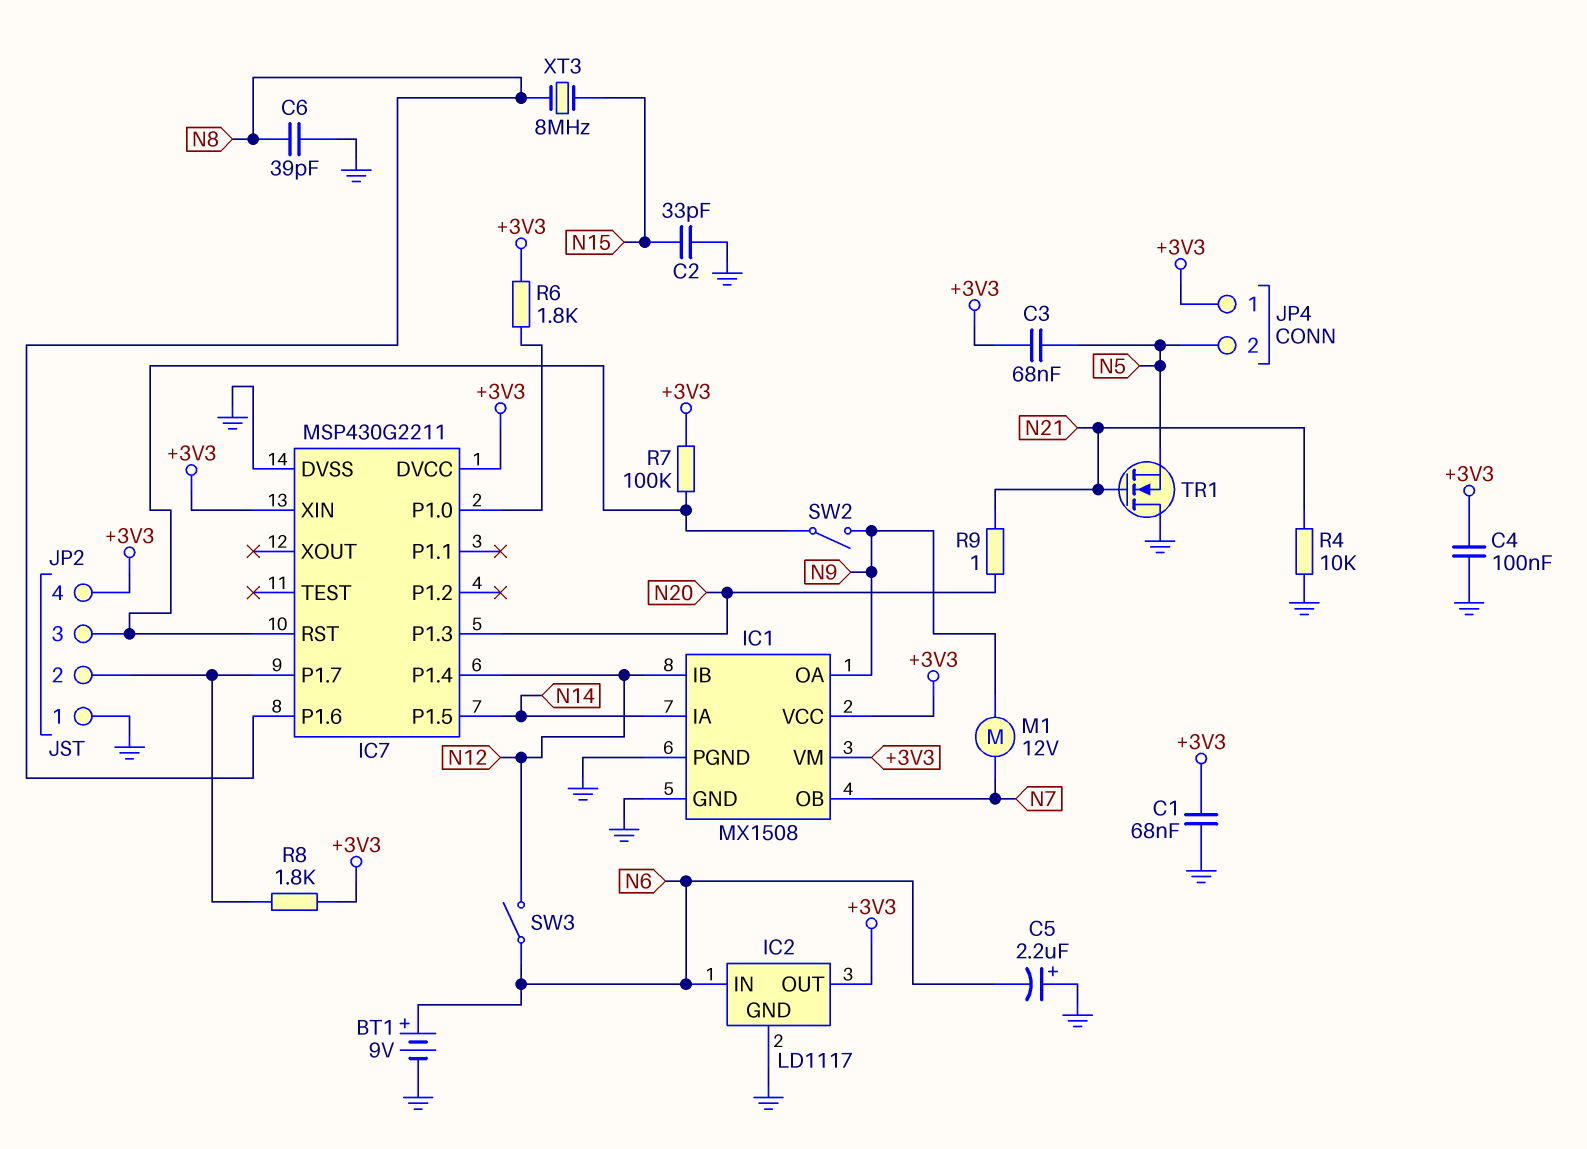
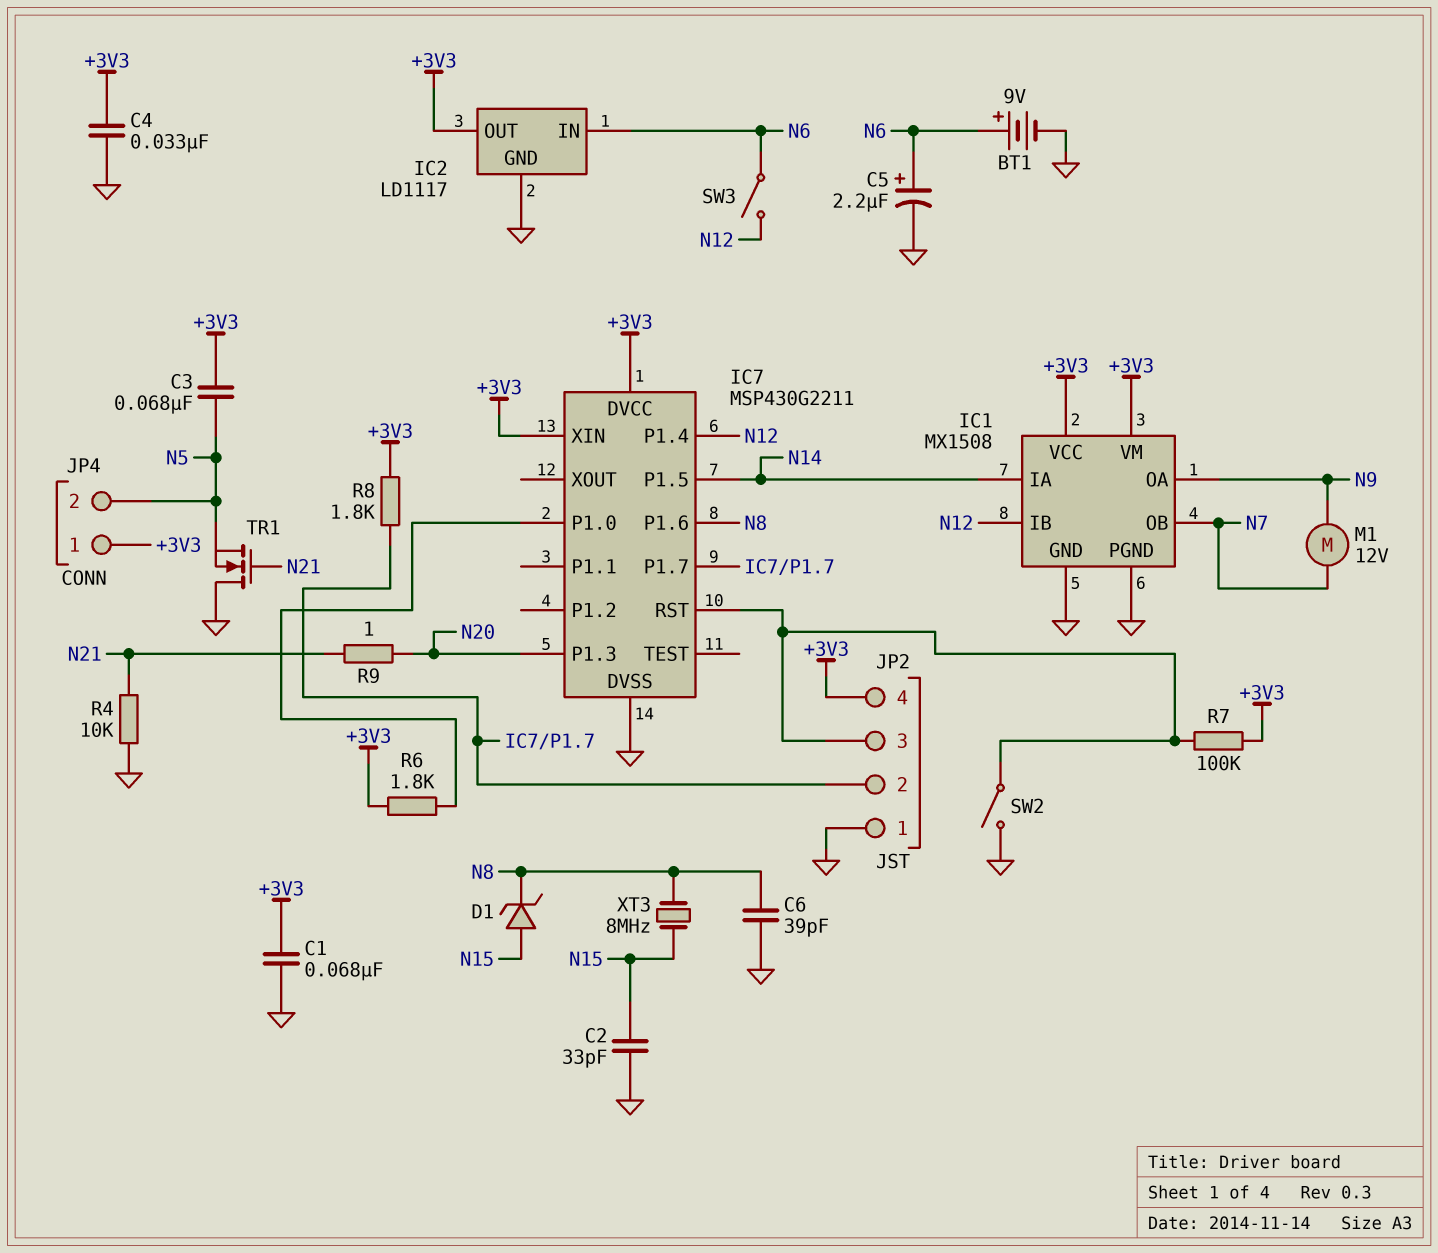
C4: 100nF (+3V3, GND) -> 33nF (+3V3, GND)
C5: 2.2uF (plus GND, minus N6) -> 2.2uF (plus N6, minus GND)
D1: none -> zener (A N15, K N8)
SW2: switch (IC7/RST, N9) -> switch (GND, IC7/RST)

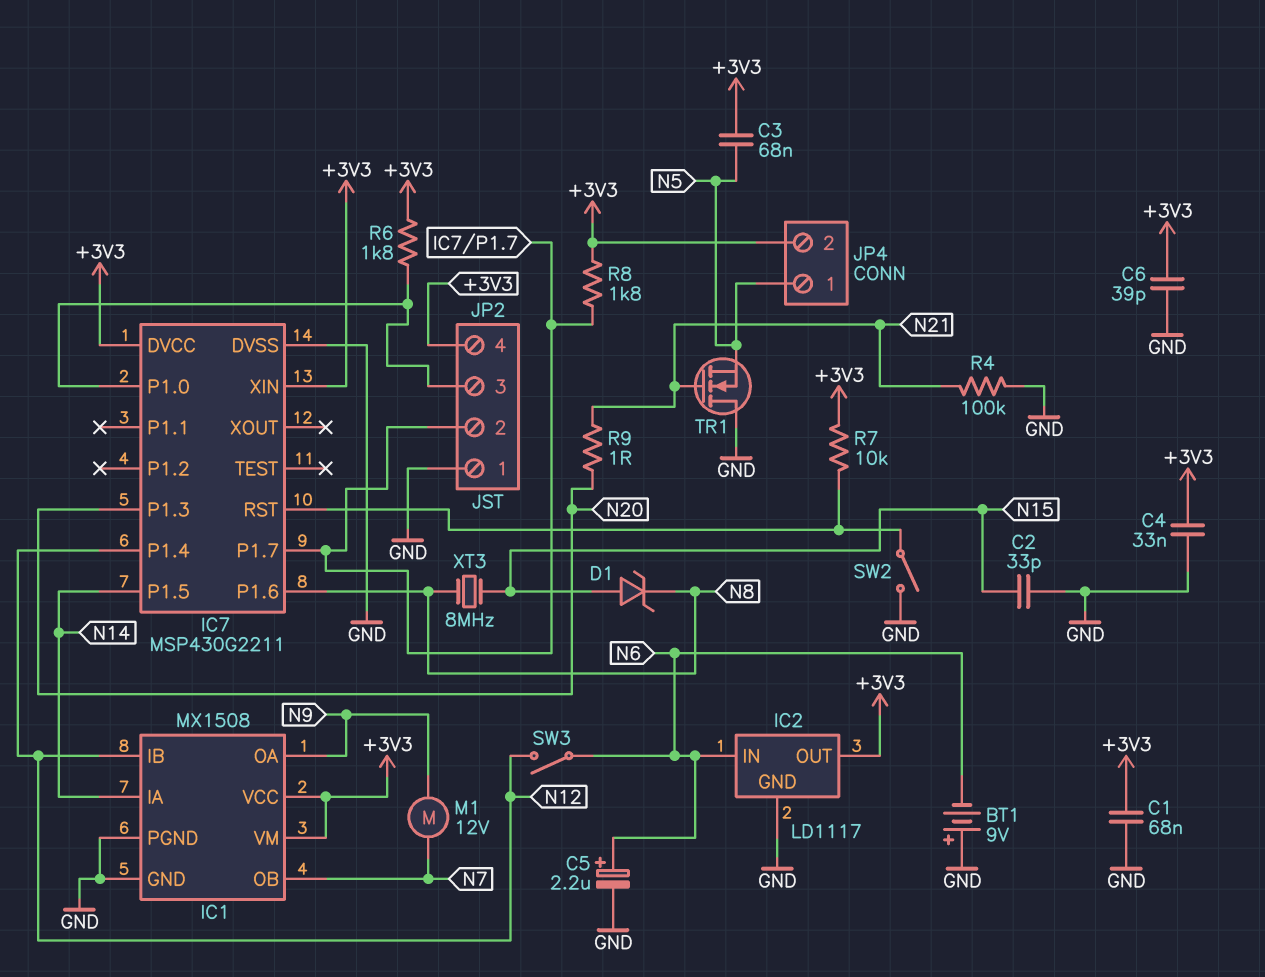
BT1: 9V (plus N6, minus GND) -> 9V (plus GND, minus N6)
C6: 39pF (GND, N8) -> 39pF (+3V3, GND)
JP2 pin 3: IC7/RST -> IC7/P1.0
JP4 pin 1: +3V3 -> N5
JP4 pin 2: N5 -> +3V3
R4: 10k (GND, N21) -> 100k (GND, N21)
R7: 100k (+3V3, IC7/RST) -> 10k (+3V3, IC7/RST)

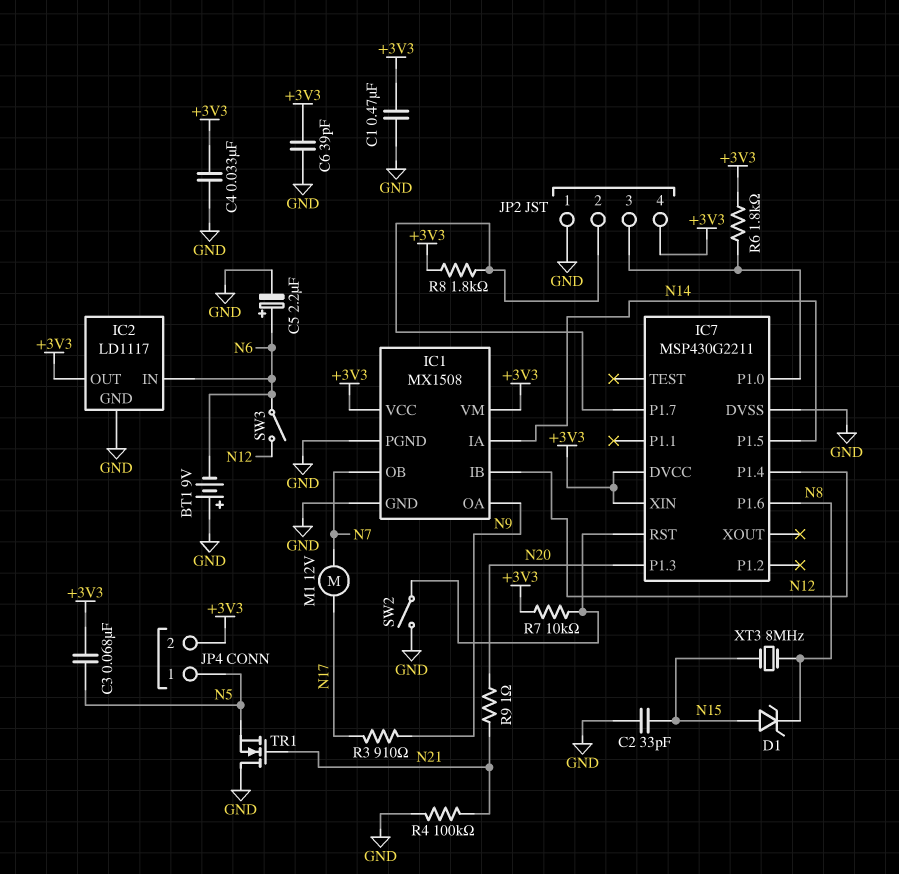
C1: 68nF (+3V3, GND) -> 470nF (+3V3, GND)
M1: motor 12V (N7, N9) -> motor 12V (N7, N17)
R3: none -> 910 (N9, N17)

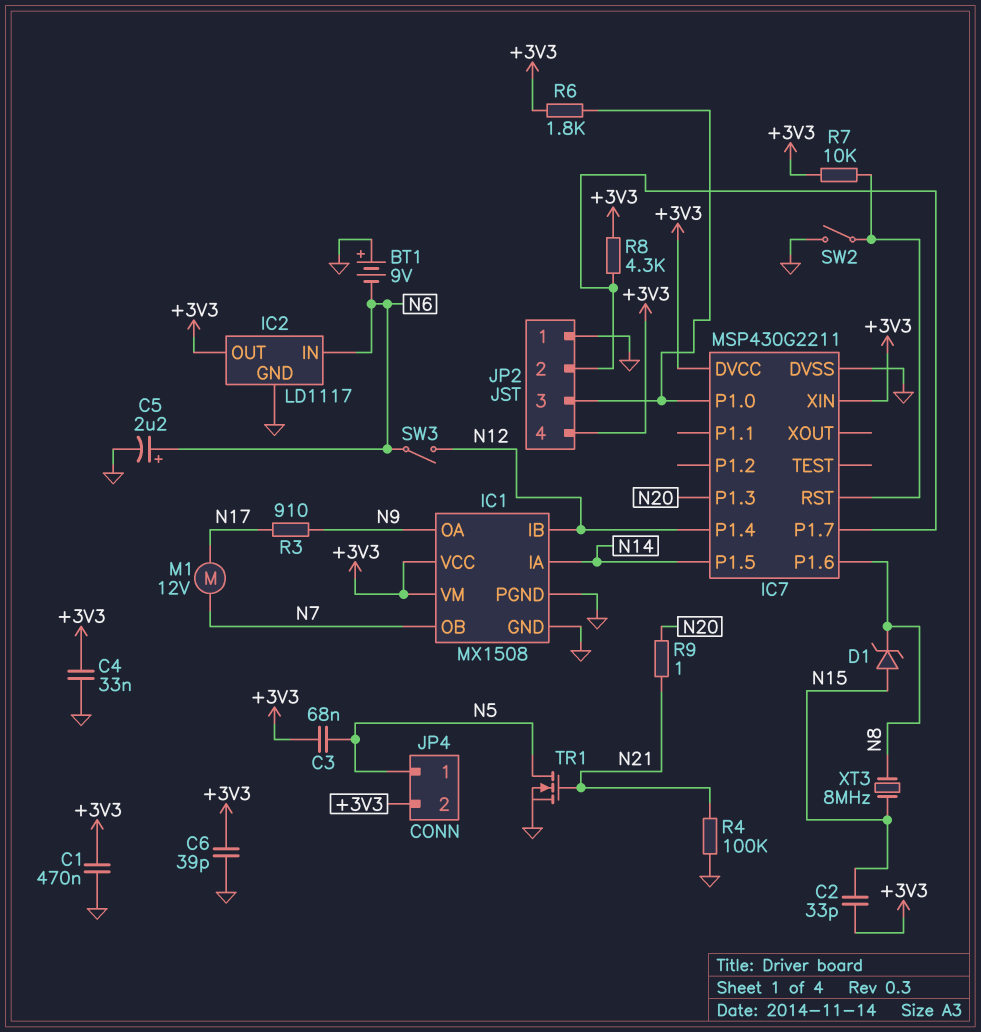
C2: 33pF (GND, N15) -> 33pF (+3V3, N15)
R8: 1.8k (+3V3, IC7/P1.7) -> 4.3k (+3V3, IC7/P1.7)
TR1: NMOS (G N21, D GND, S N5) -> NMOS (G N21, D N5, S GND)

